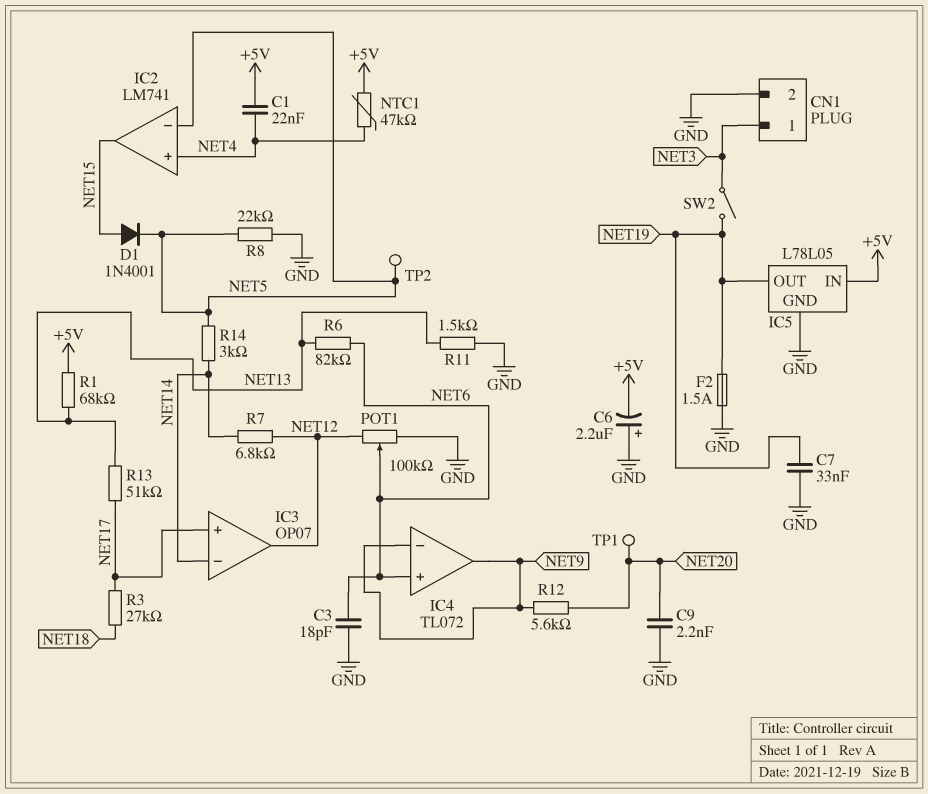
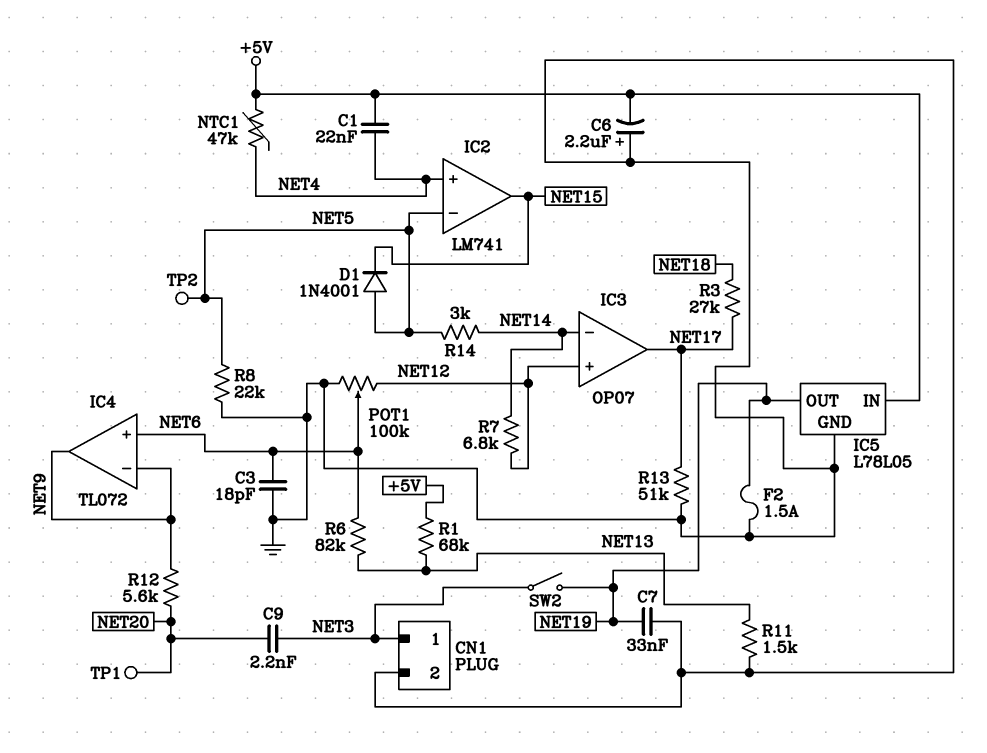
C9: 2.2nF (GND, NET20) -> 2.2nF (NET3, NET20)
D1: diode 1N4001 (A NET15, K NET5) -> diode 1N4001 (A NET5, K NET15)
IC3 pin in+: NET17 -> NET12
IC3 pin out: NET12 -> NET17
R13: 51k (NET13, NET17) -> 51k (GND, NET17)

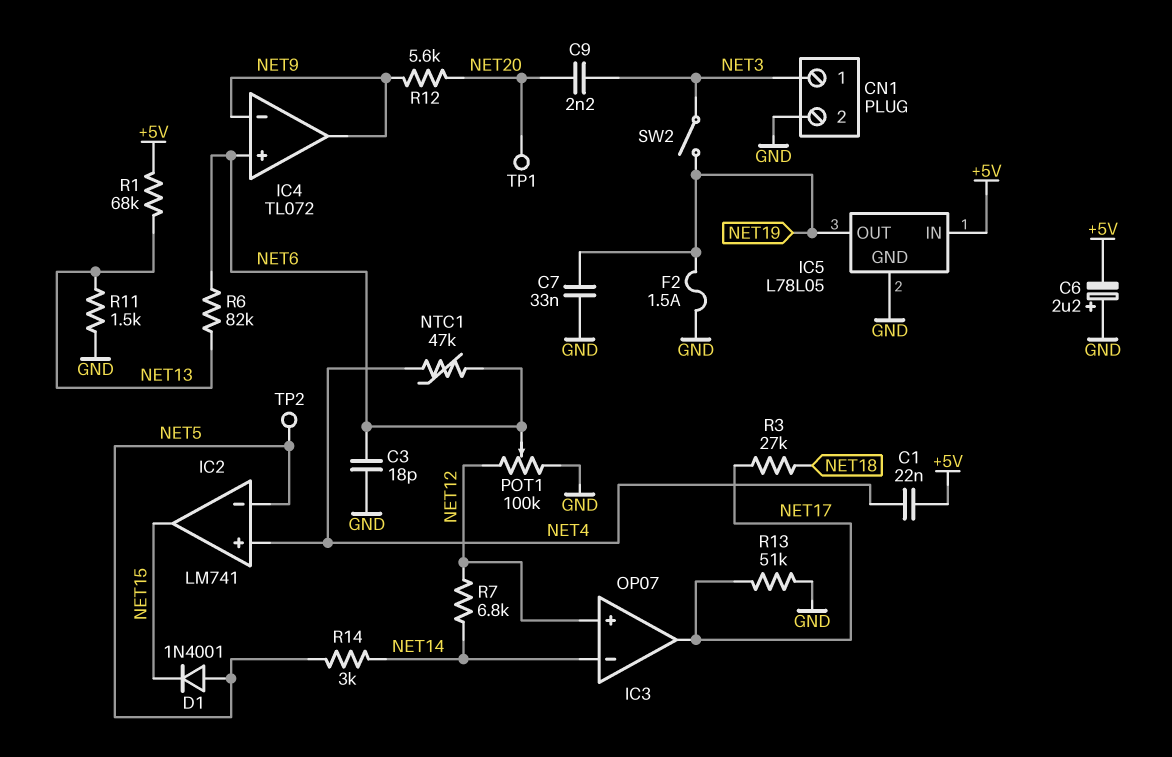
NTC1: 47k (+5V, NET4) -> 47k (NET4, NET6)
R8: 22k (GND, NET5) -> none

